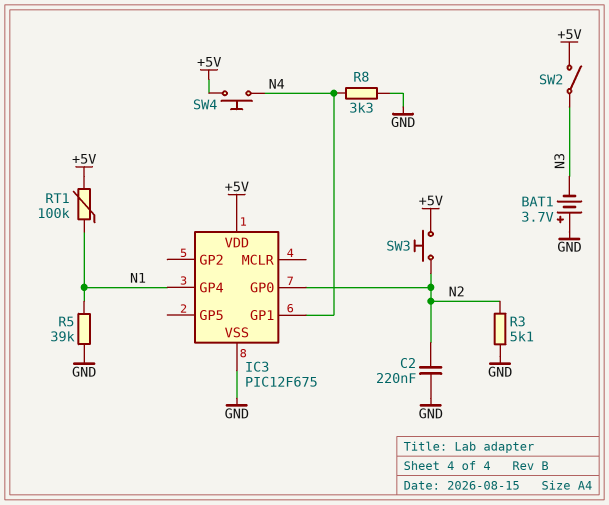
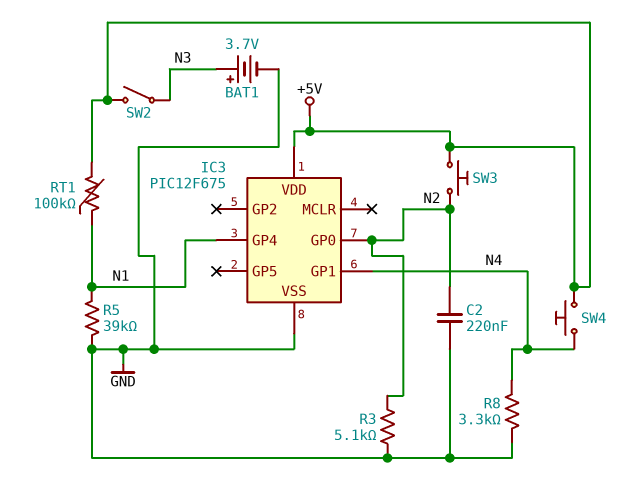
BAT1: 3.7V (plus GND, minus N3) -> 3.7V (plus N3, minus GND)

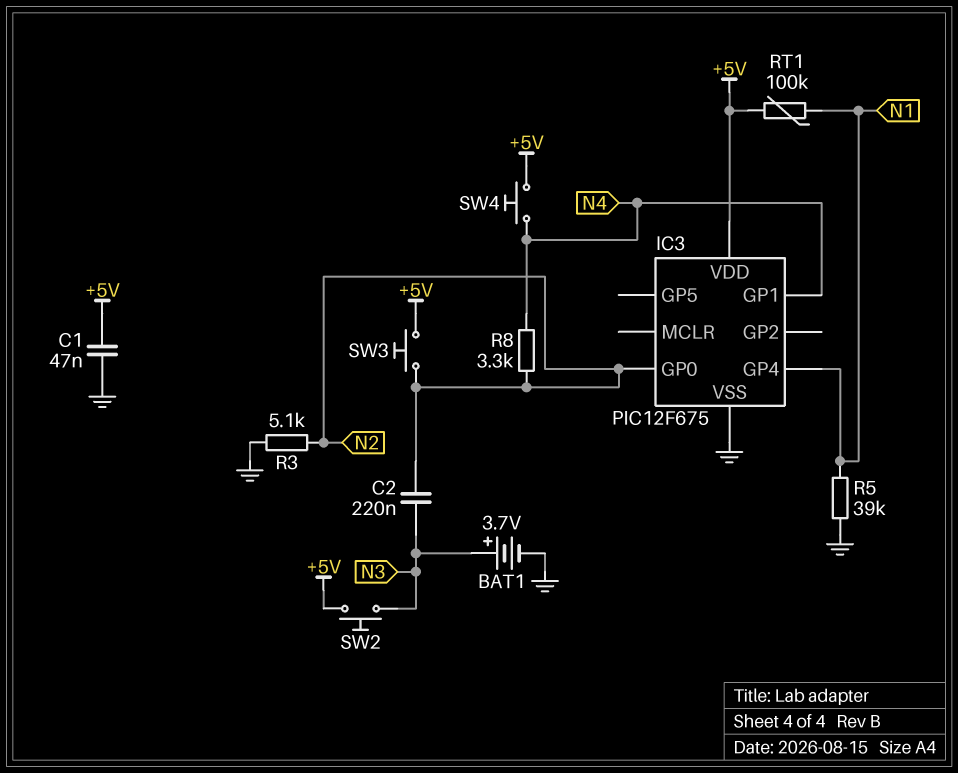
C1: none -> 47nF (+5V, GND)
C2: 220nF (GND, N2) -> 220nF (N2, N3)
R8: 3.3k (GND, N4) -> 3.3k (N2, N4)
SW2: switch (+5V, N3) -> button (+5V, N3)

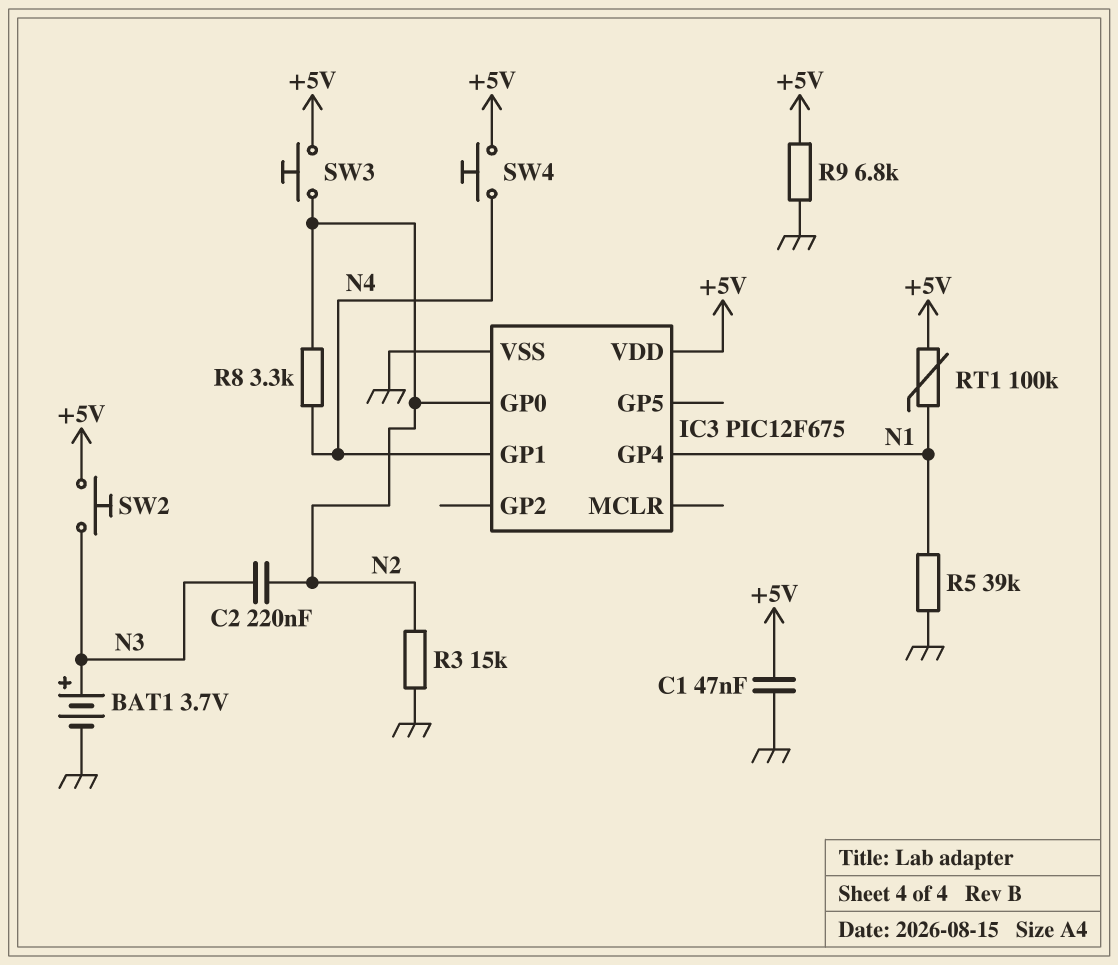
R3: 5.1k (GND, N2) -> 15k (GND, N2)
R9: none -> 6.8k (+5V, GND)

